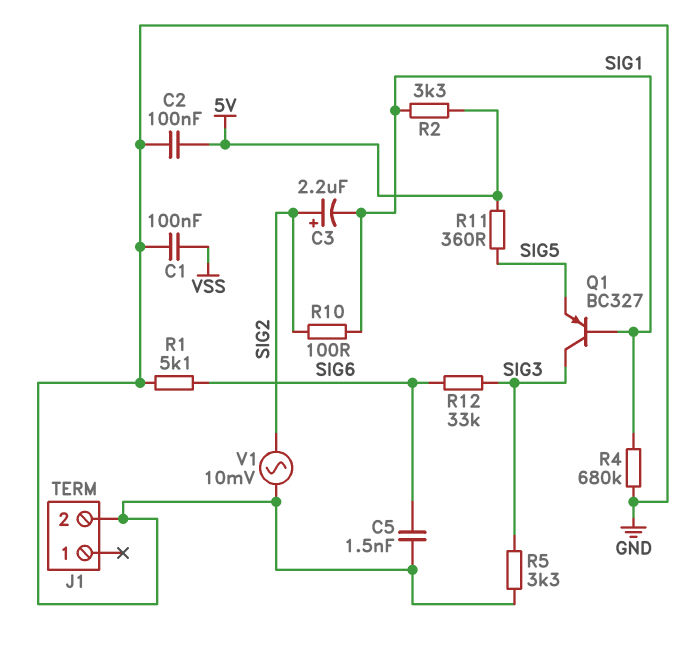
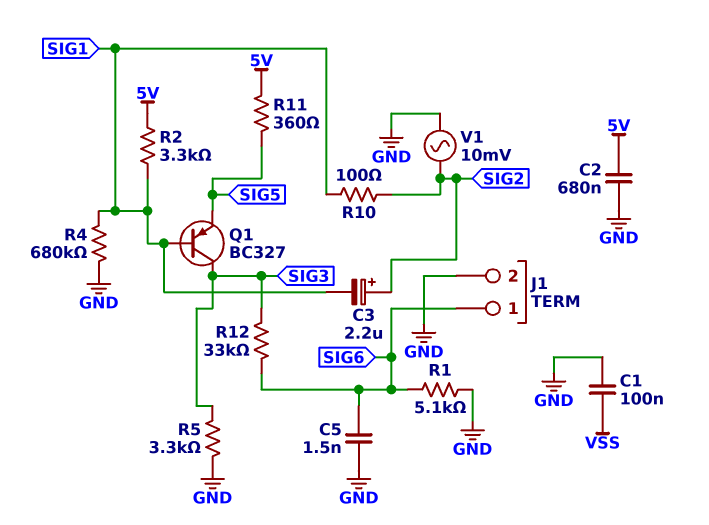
C2: 100nF (5V, GND) -> 680nF (5V, GND)
J1 pin 1: none -> SIG6

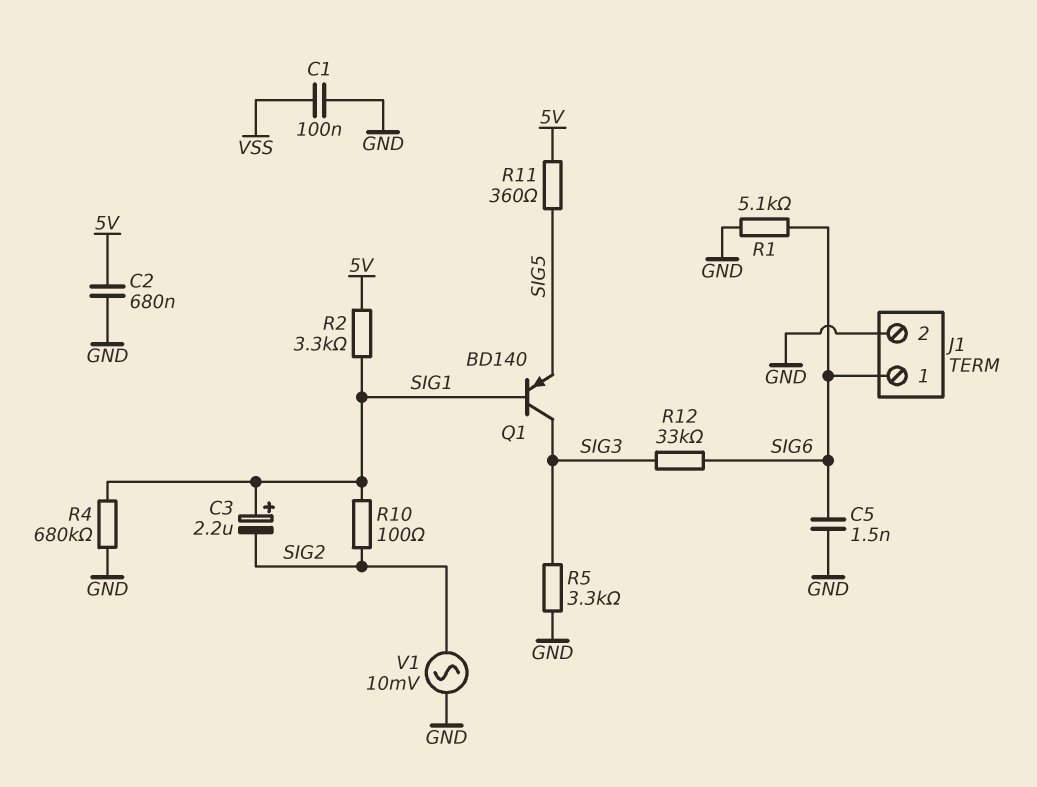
C3: 2.2uF (plus SIG2, minus SIG1) -> 2.2uF (plus SIG1, minus SIG2)
Q1: PNP BC327 (B SIG1, C SIG3, E SIG5) -> PNP BD140 (B SIG1, C SIG3, E SIG5)

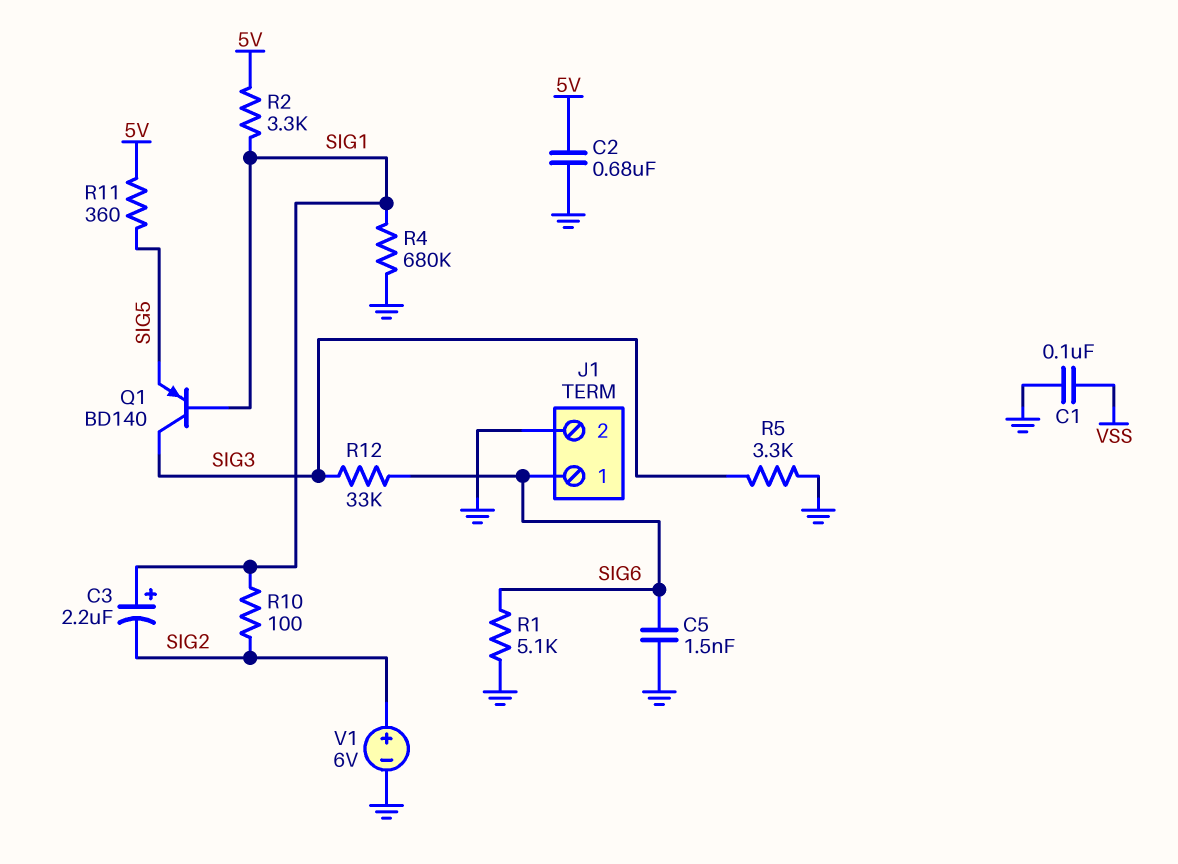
V1: AC 10mV (GND, SIG2) -> 6V (plus SIG2, minus GND)

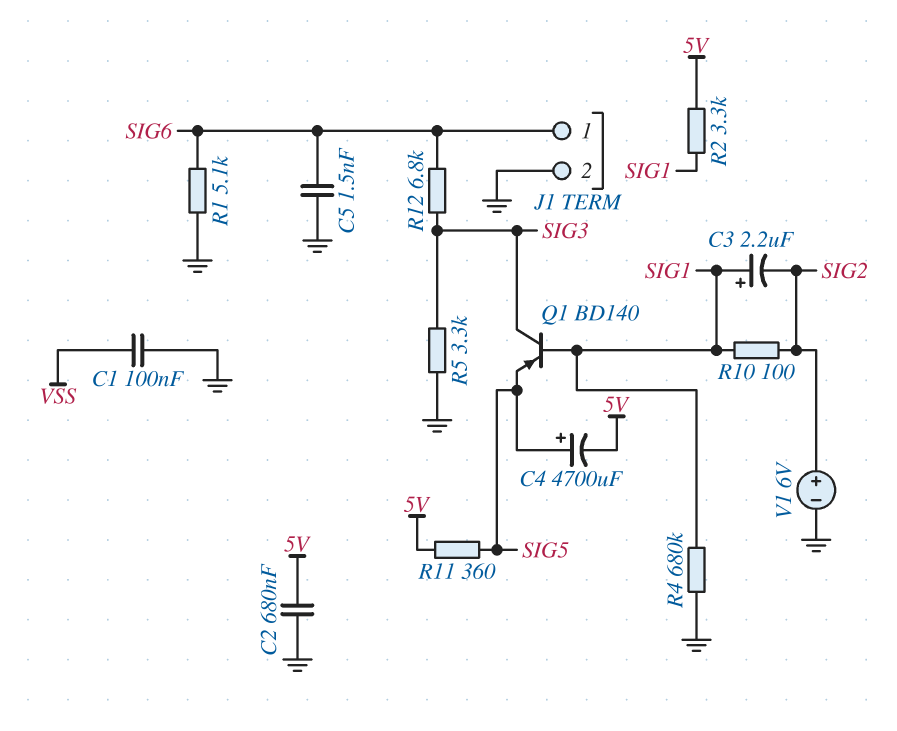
C4: none -> 4700uF (plus SIG5, minus 5V)
R12: 33k (SIG3, SIG6) -> 6.8k (SIG3, SIG6)

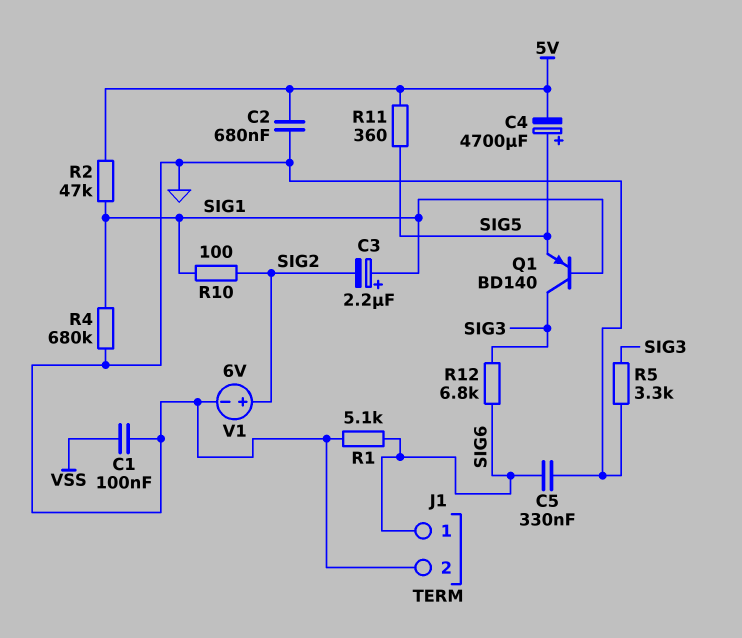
C5: 1.5nF (GND, SIG6) -> 330nF (GND, SIG6)
R2: 3.3k (5V, SIG1) -> 47k (5V, SIG1)

